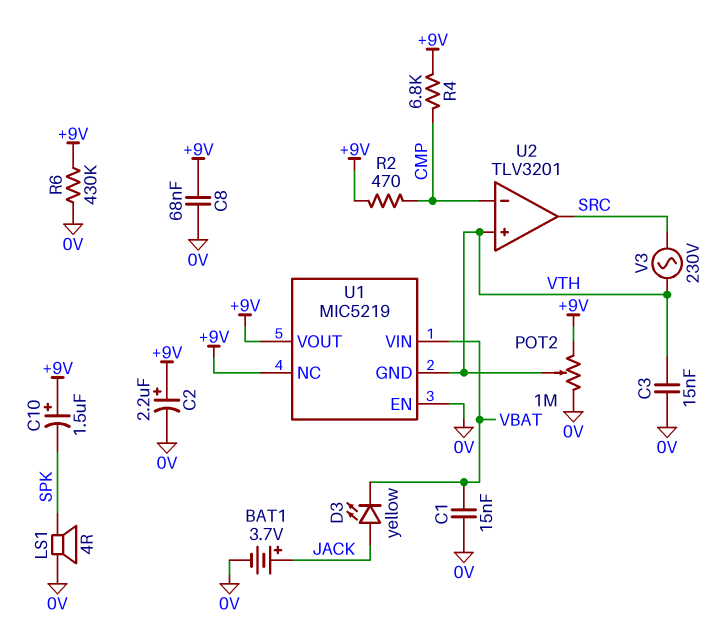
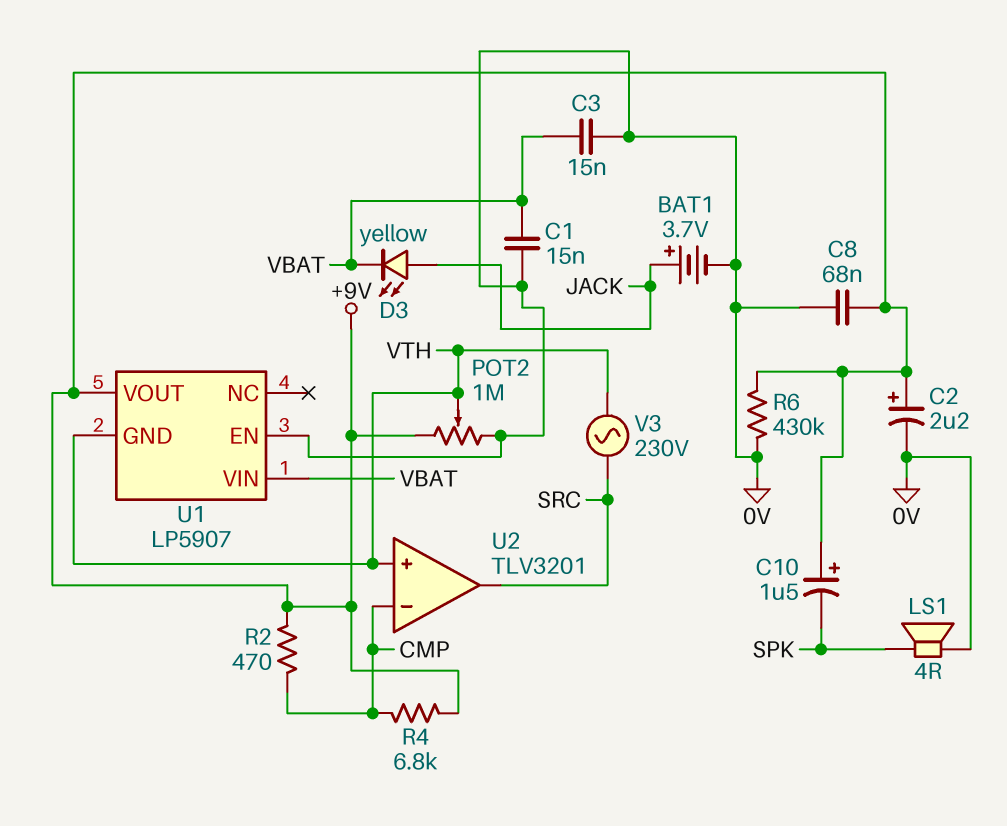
C3: 15nF (0V, VTH) -> 15nF (0V, VBAT)
U1: MIC5219 -> LP5907
U1 pin NC: +9V -> none

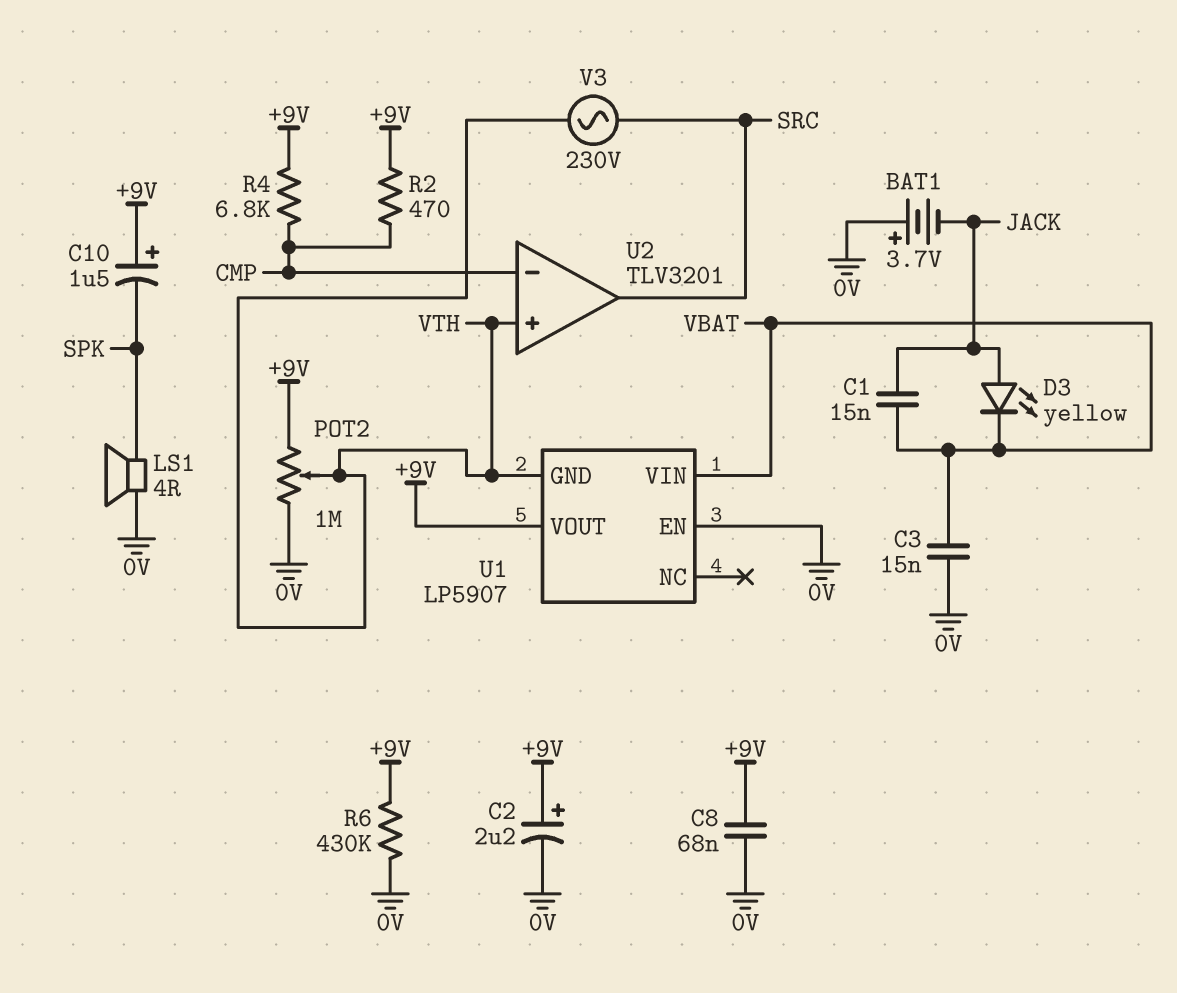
BAT1: 3.7V (plus JACK, minus 0V) -> 3.7V (plus 0V, minus JACK)
C1: 15nF (0V, VBAT) -> 15nF (JACK, VBAT)

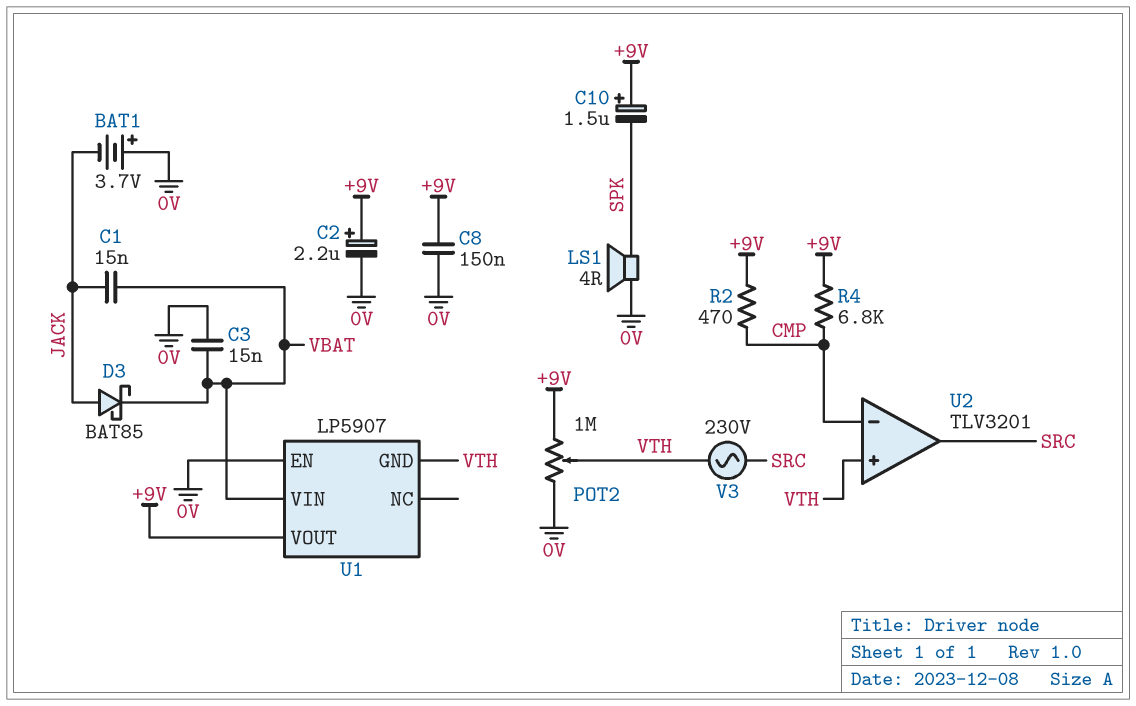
C8: 68nF (+9V, 0V) -> 150nF (+9V, 0V)
D3: LED yellow (A JACK, K VBAT) -> schottky BAT85 (A JACK, K VBAT)
R6: 430k (+9V, 0V) -> none

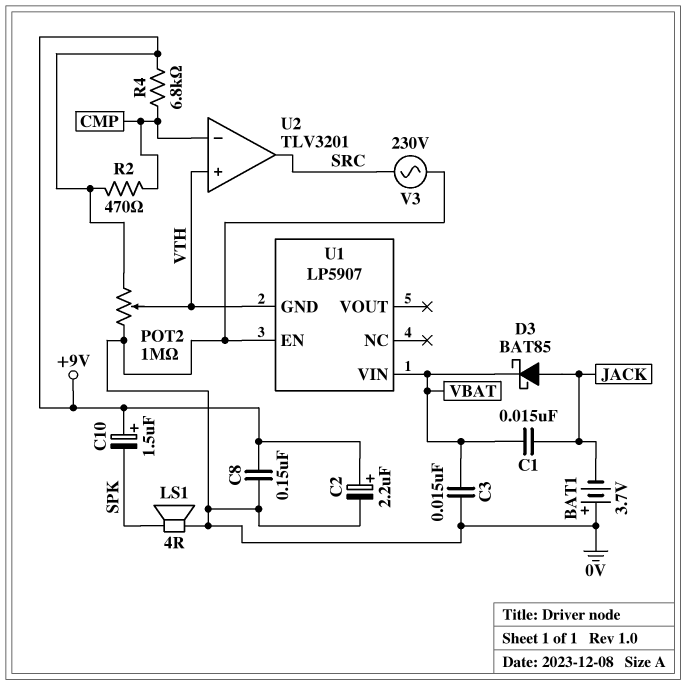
U1 pin VOUT: +9V -> none
V3: AC 230V (SRC, VTH) -> AC 230V (0V, SRC)

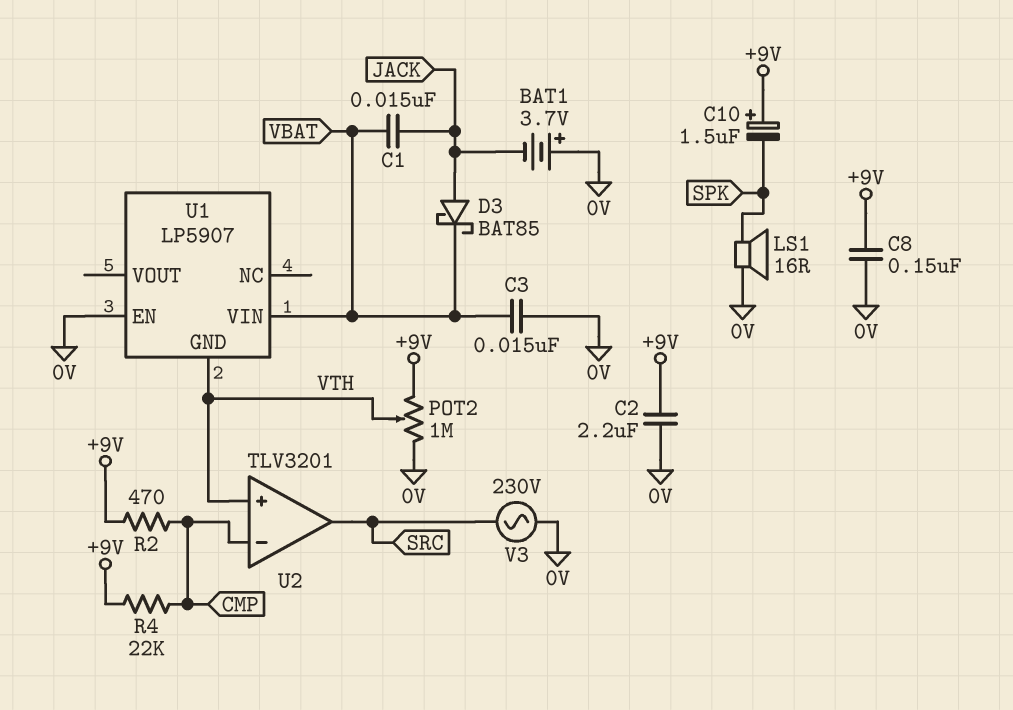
C2: 2.2uF (plus +9V, minus 0V) -> 2.2uF (+9V, 0V)
LS1: speaker 4R (0V, SPK) -> speaker 16R (0V, SPK)
R4: 6.8k (+9V, CMP) -> 22k (+9V, CMP)

